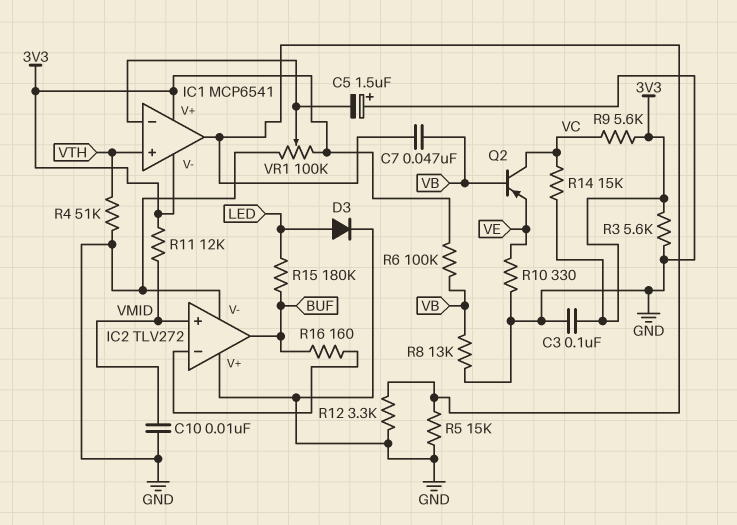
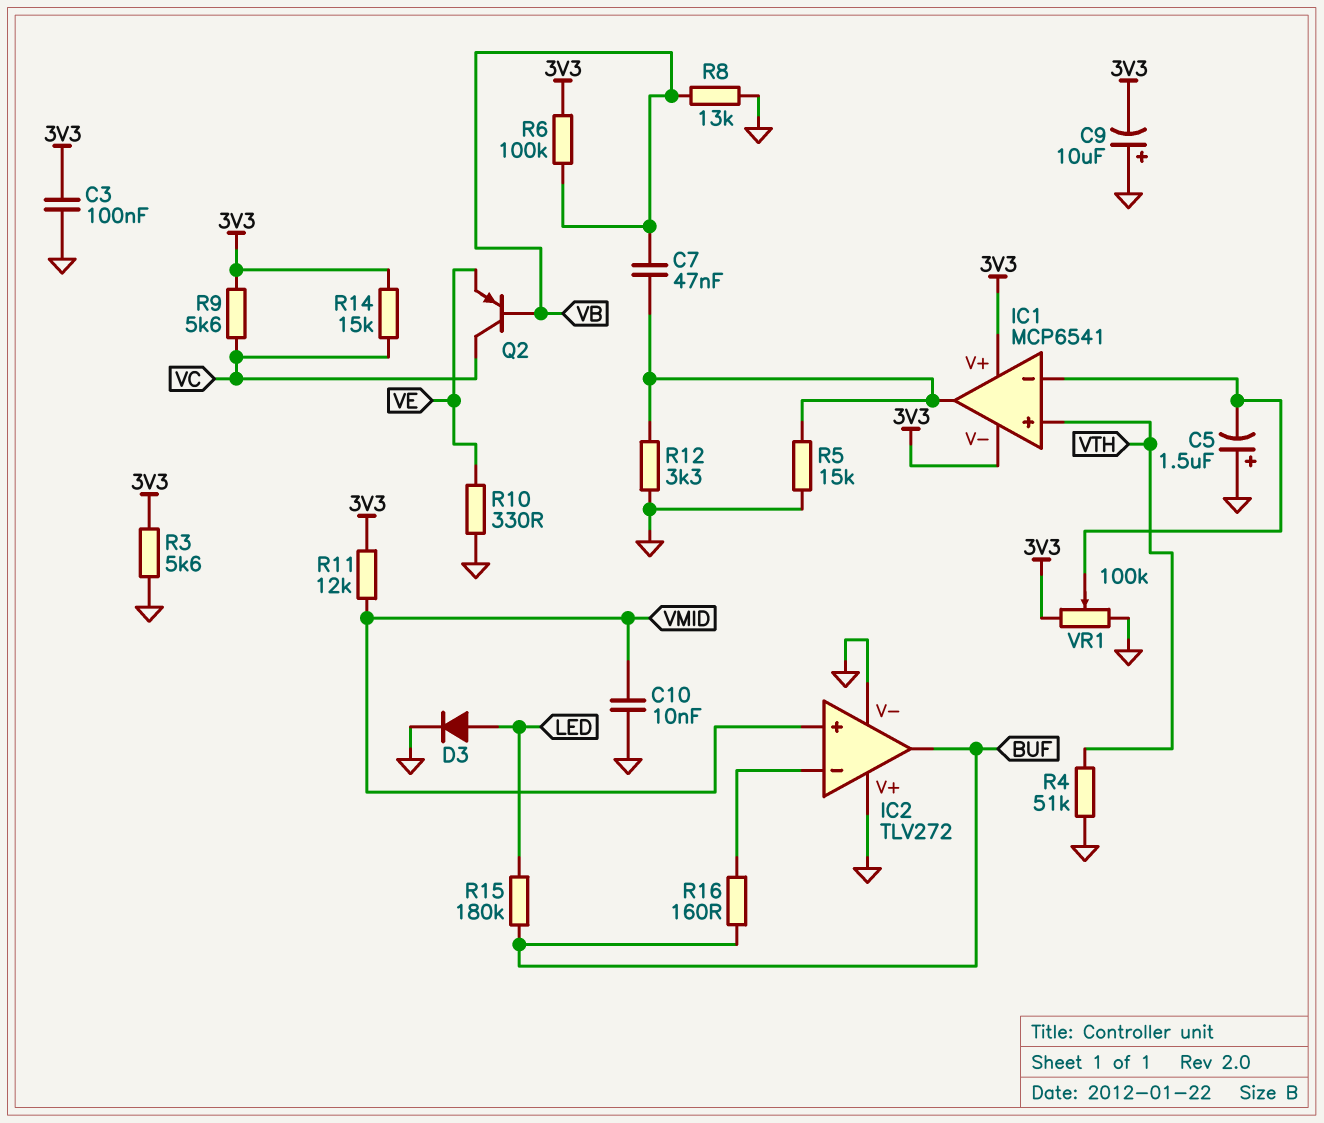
C9: none -> 10uF (plus GND, minus 3V3)

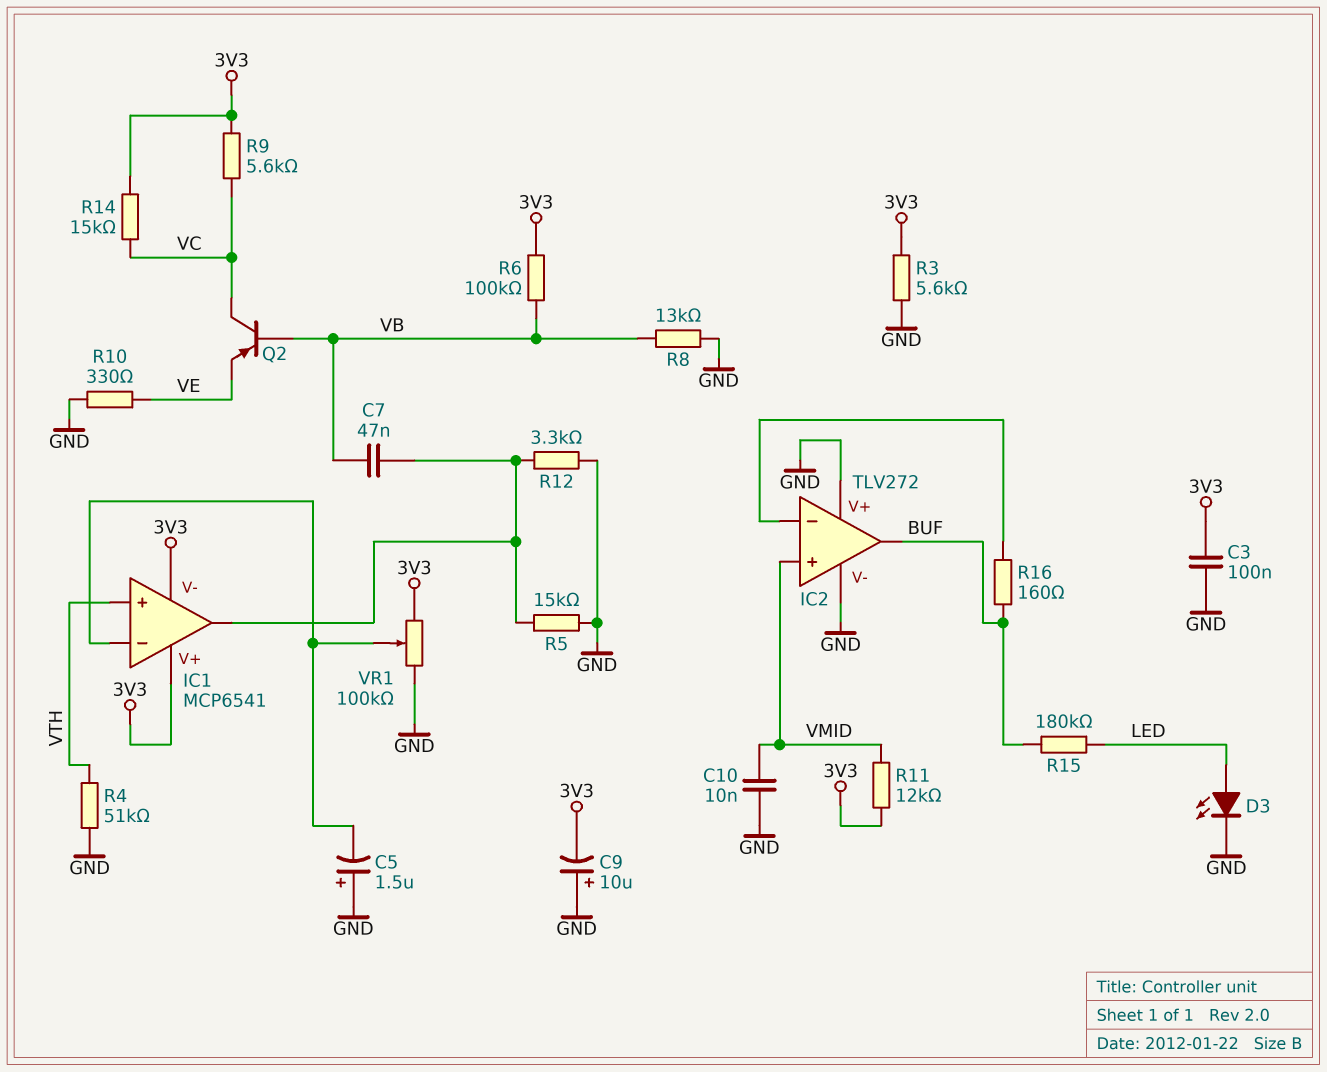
D3: diode (A LED, K GND) -> LED (A LED, K GND)

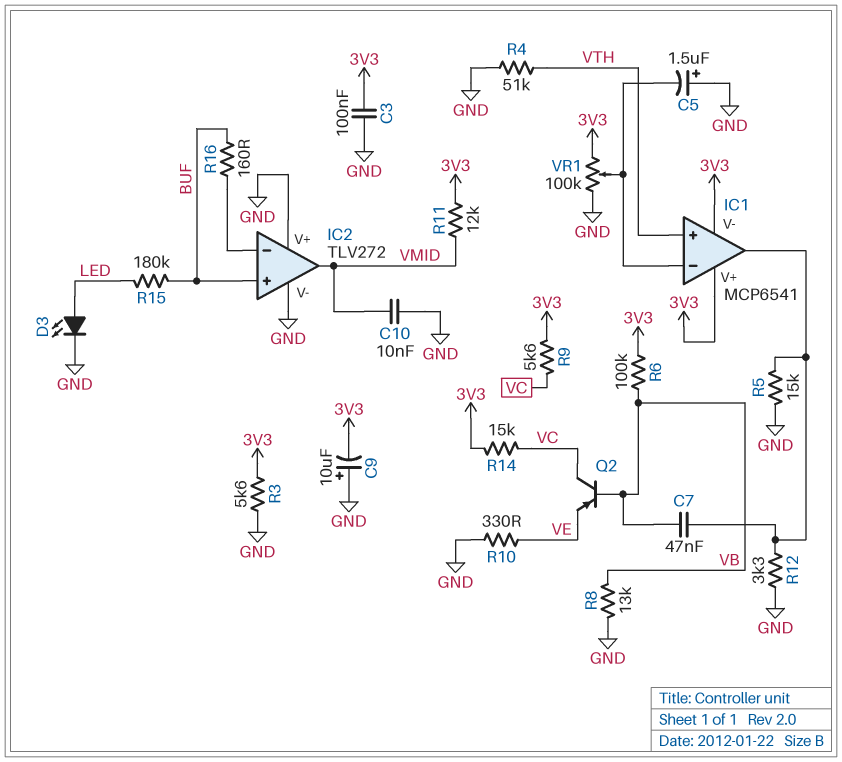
IC2 pin in+: VMID -> BUF
IC2 pin out: BUF -> VMID

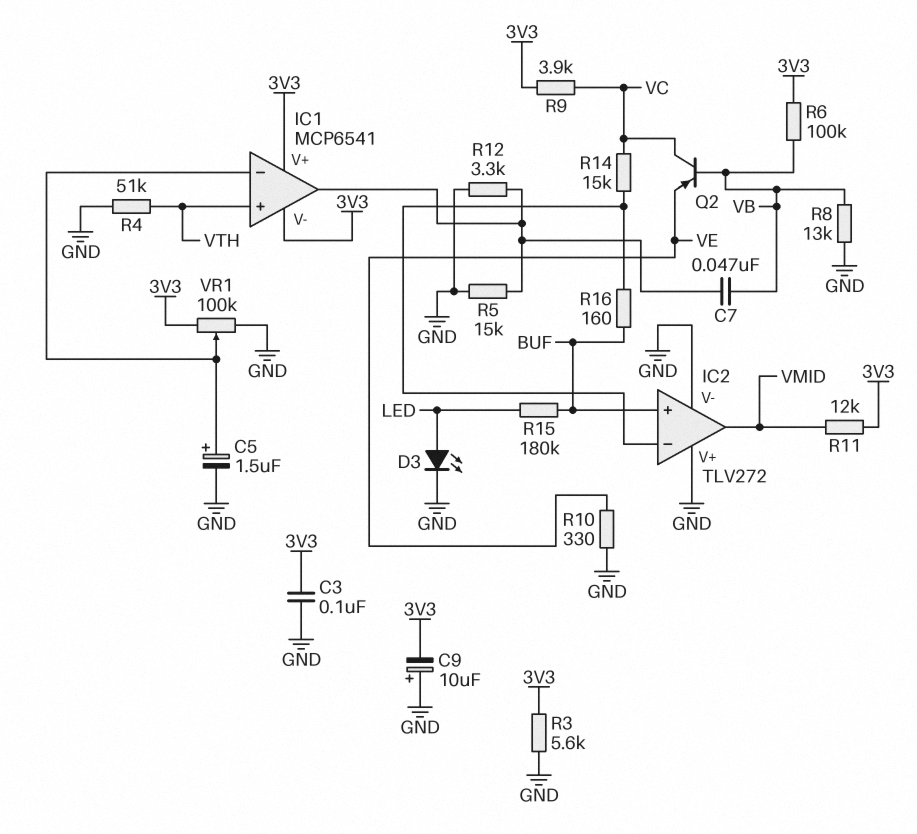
C5: 1.5uF (plus GND, minus IC1/in-) -> 1.5uF (plus IC1/in-, minus GND)
C10: 10nF (GND, VMID) -> none
R9: 5.6k (3V3, VC) -> 3.9k (3V3, VC)
R14: 15k (3V3, VC) -> 15k (IC2/in-, VC)

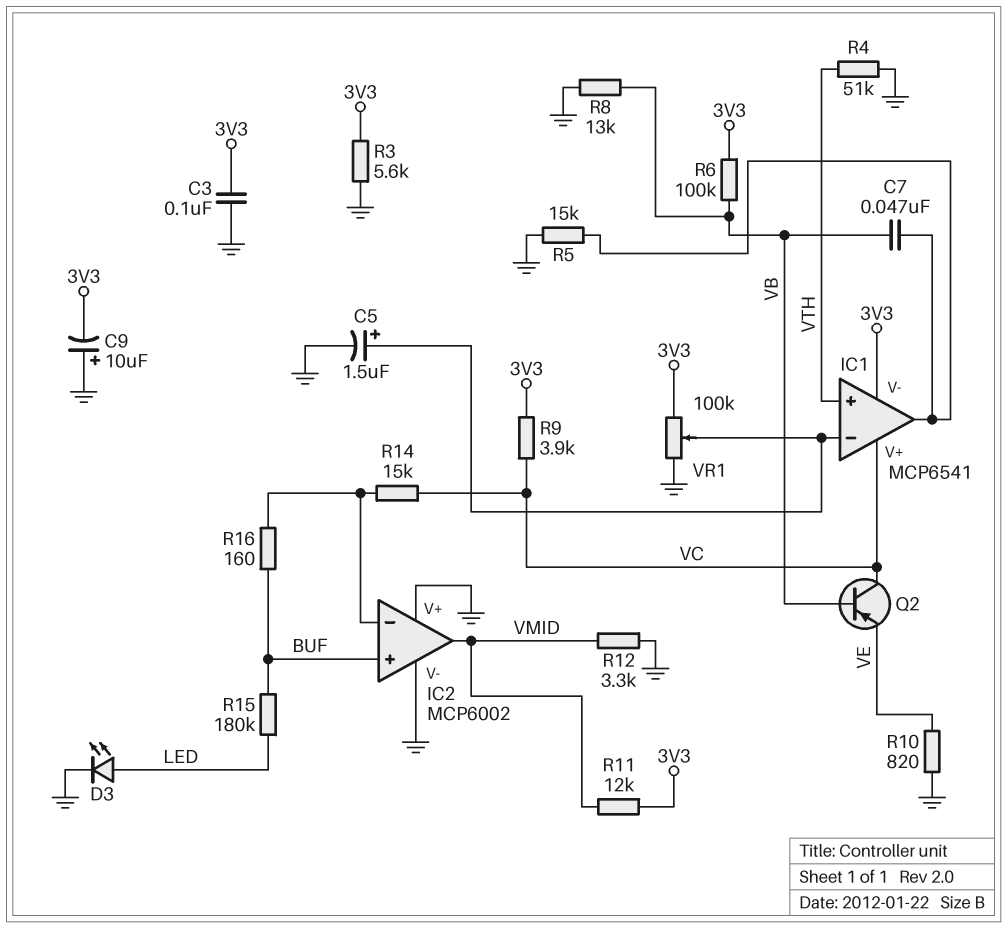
IC1 pin V+: 3V3 -> VC
IC2: TLV272 -> MCP6002
R10: 330 (GND, VE) -> 820 (GND, VE)
R12: 3.3k (GND, IC1/out) -> 3.3k (GND, VMID)

